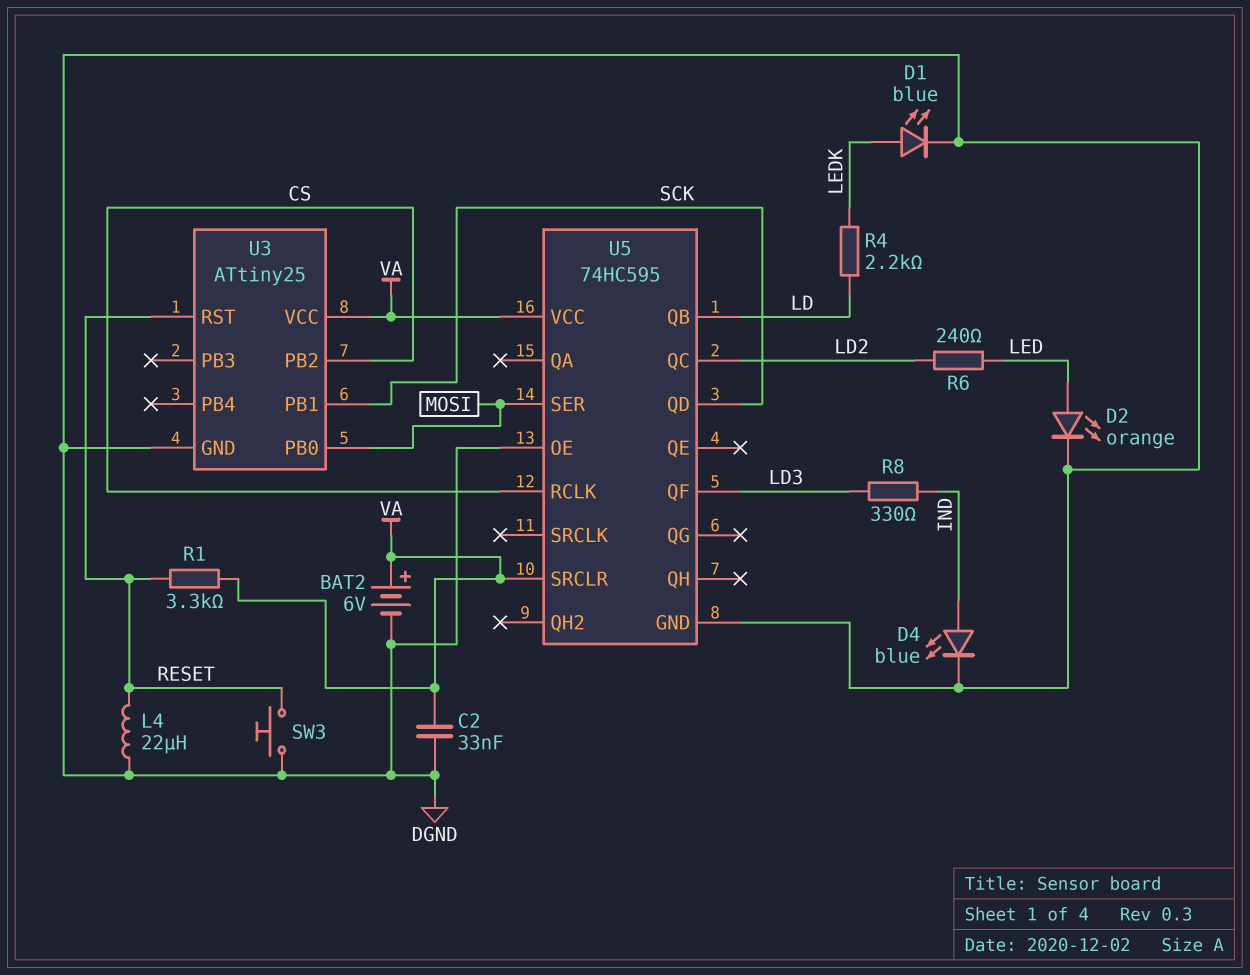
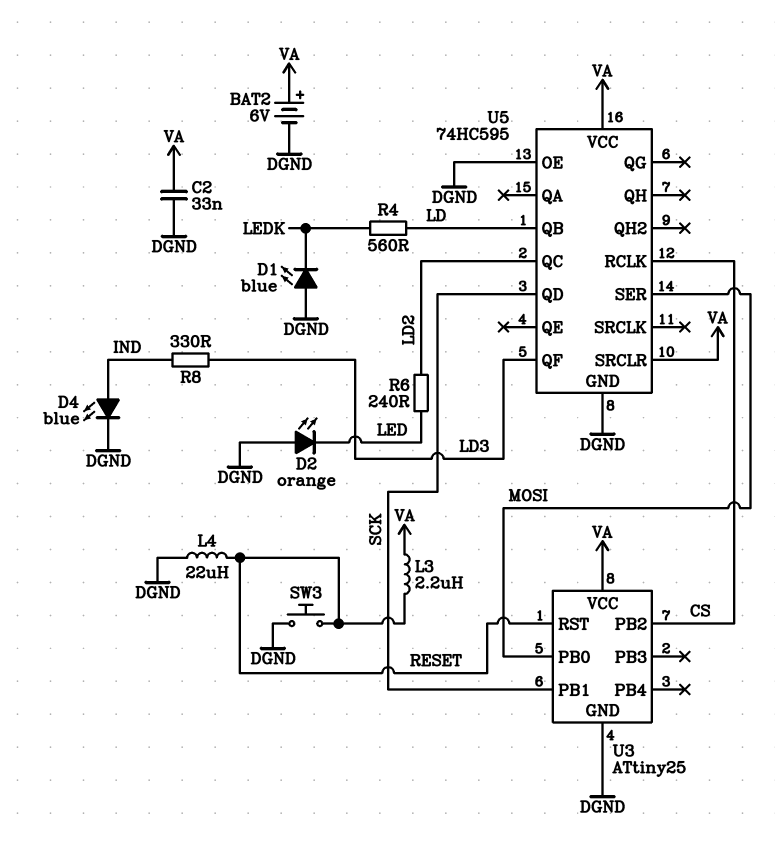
D1: LED blue (A LEDK, K DGND) -> LED blue (A DGND, K LEDK)
D2: LED orange (A LED, K DGND) -> LED orange (A DGND, K LED)
L3: none -> 2.2uH (RESET, VA)
R1: 3.3k (RESET, VA) -> none
R4: 2.2k (LD, LEDK) -> 560 (LD, LEDK)

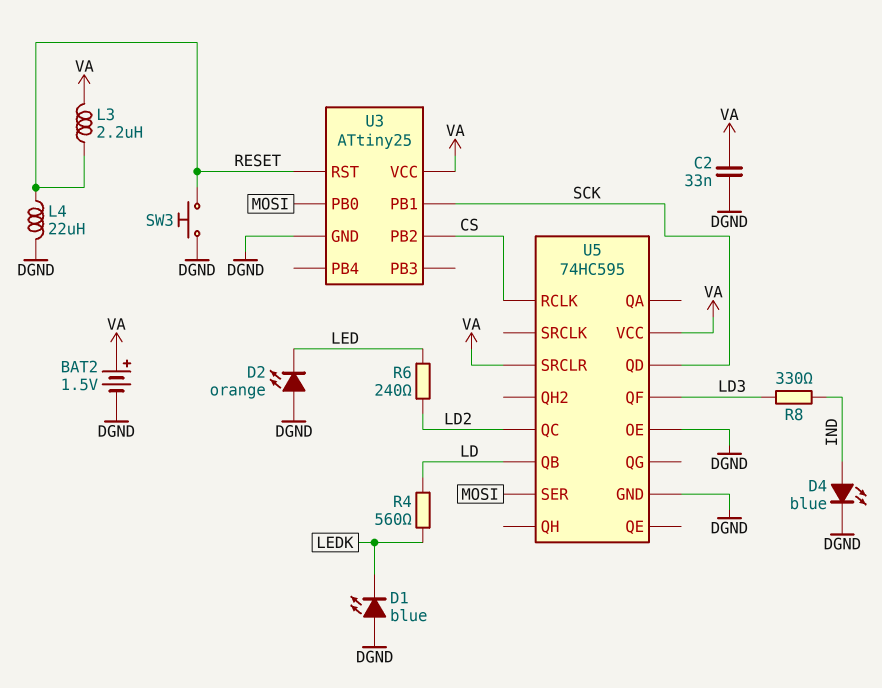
BAT2: 6V (plus VA, minus DGND) -> 1.5V (plus VA, minus DGND)

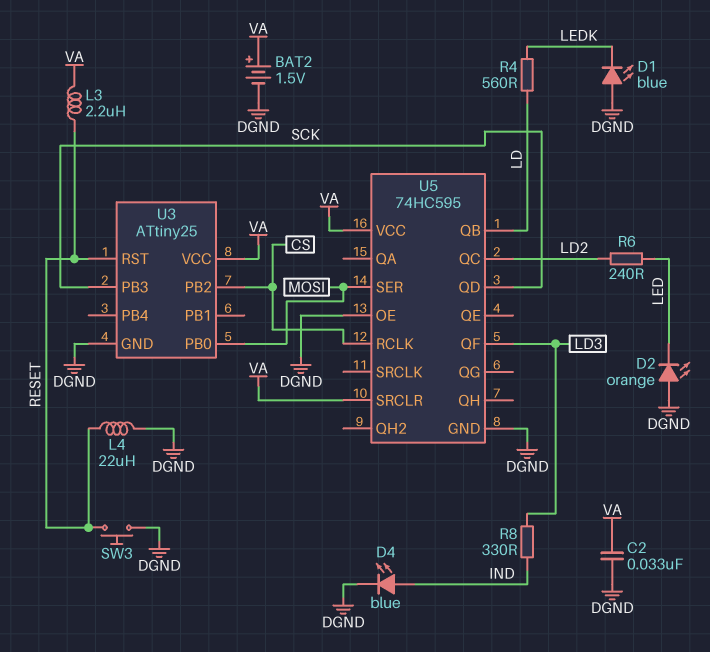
U3 pin PB1: SCK -> none
U3 pin PB3: none -> SCK

